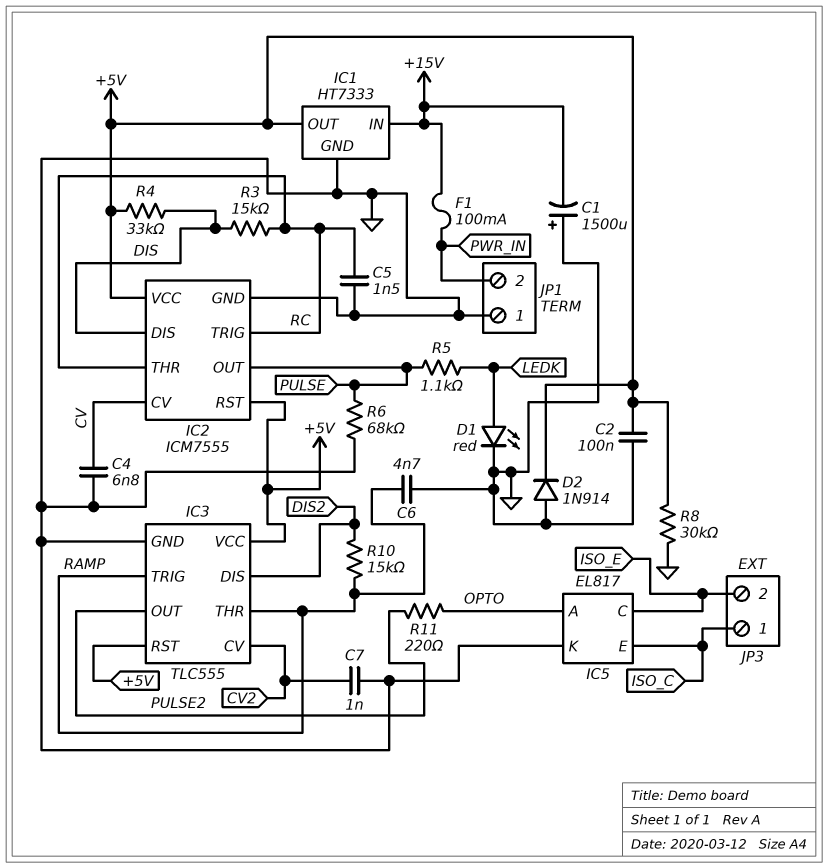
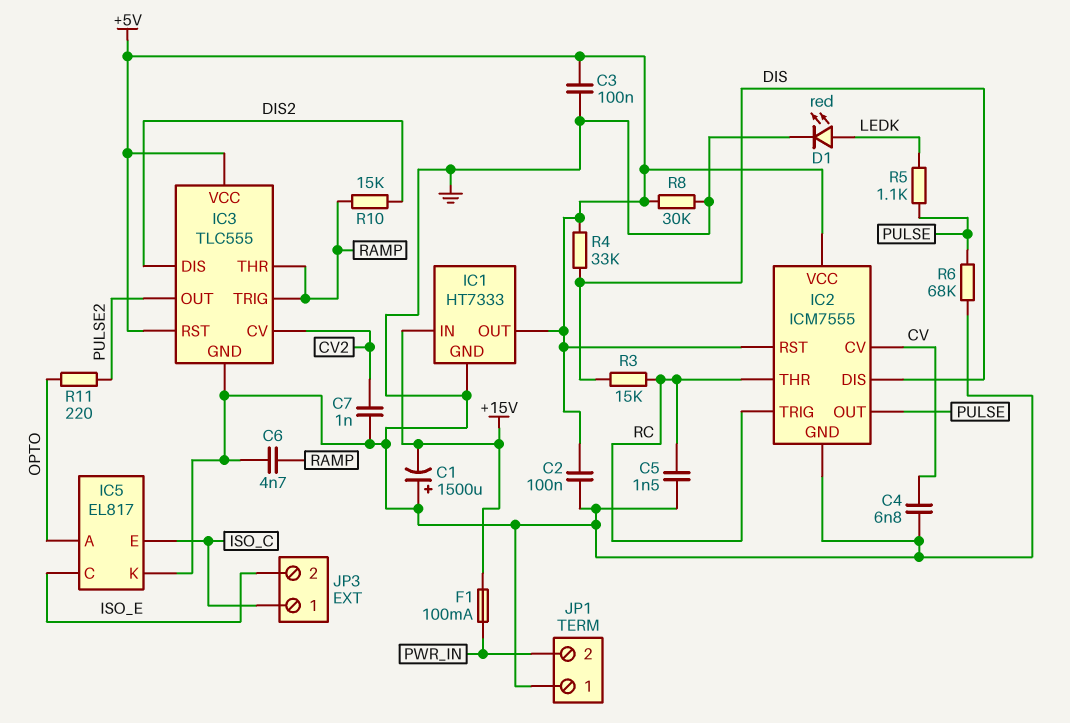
C3: none -> 100nF (+5V, GND)
D2: diode 1N914 (A GND, K +5V) -> none

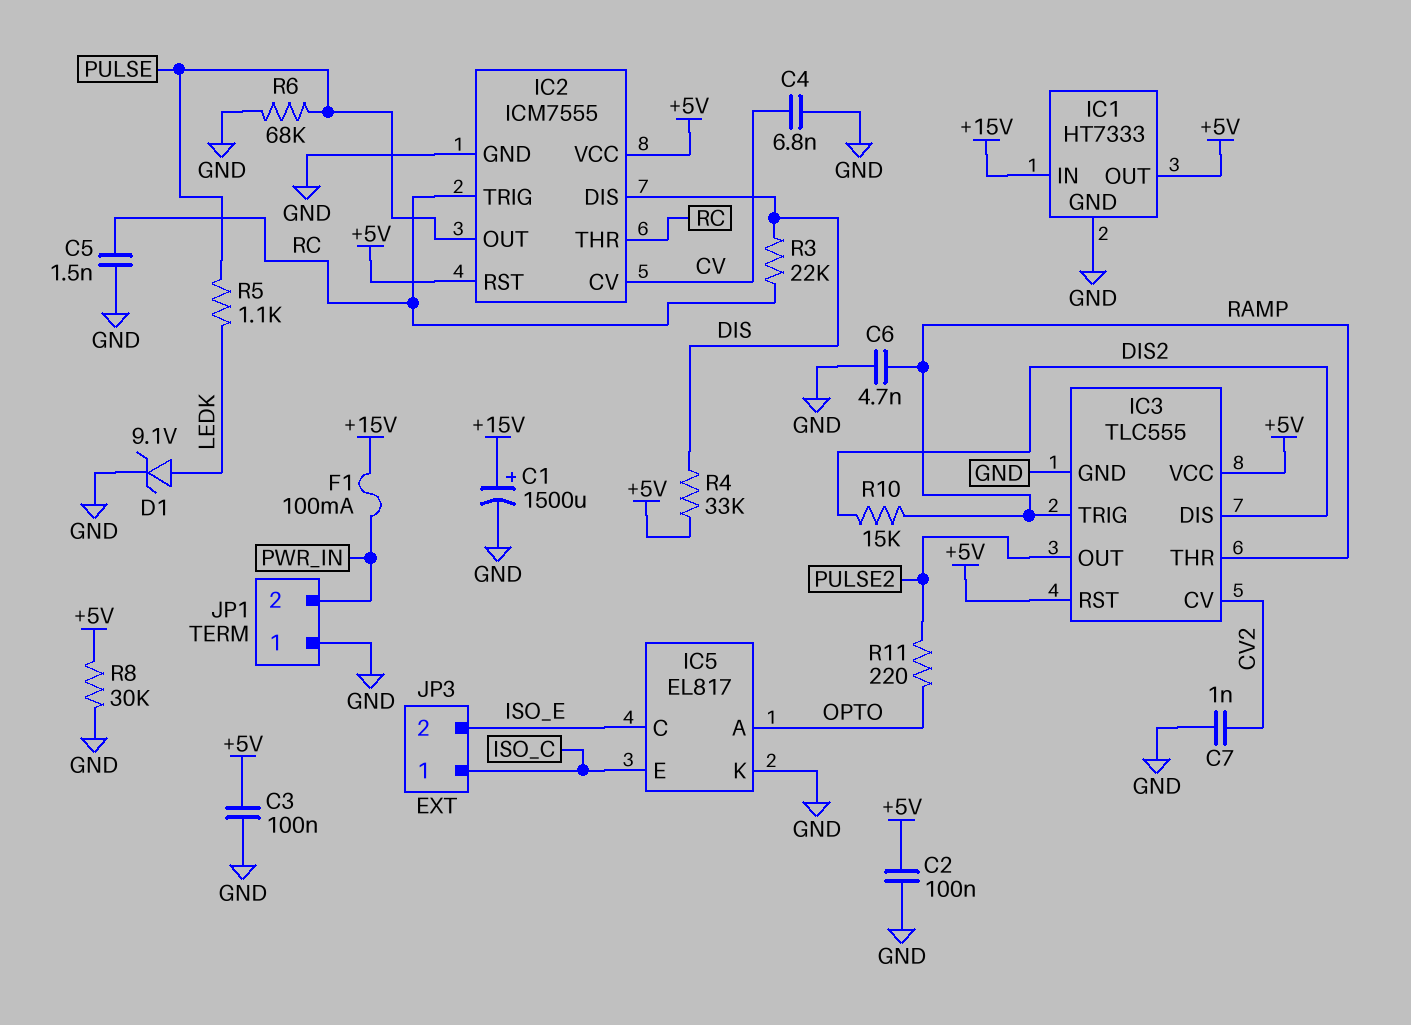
C1: 1500uF (plus GND, minus +15V) -> 1500uF (plus +15V, minus GND)
D1: LED red (A LEDK, K GND) -> zener 9.1V (A LEDK, K GND)
R3: 15k (DIS, RC) -> 22k (DIS, RC)

